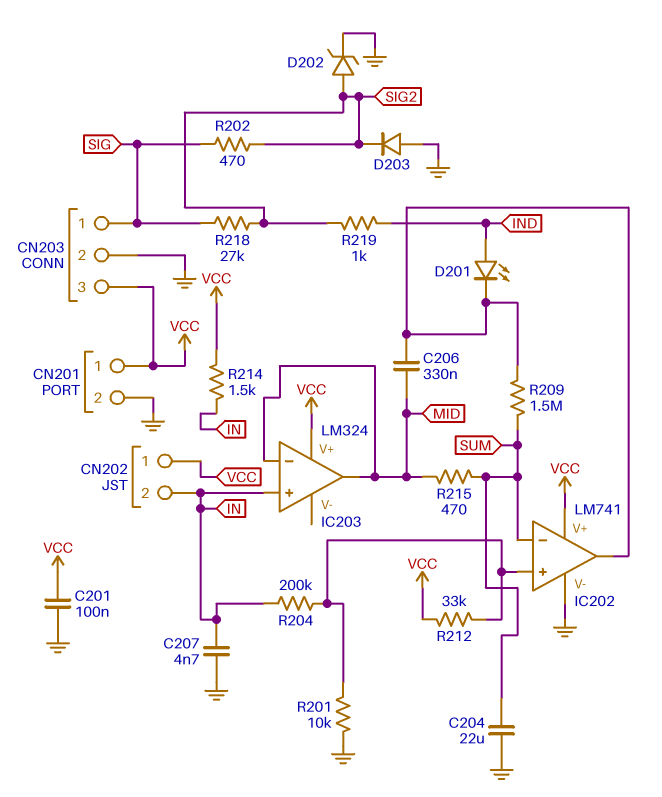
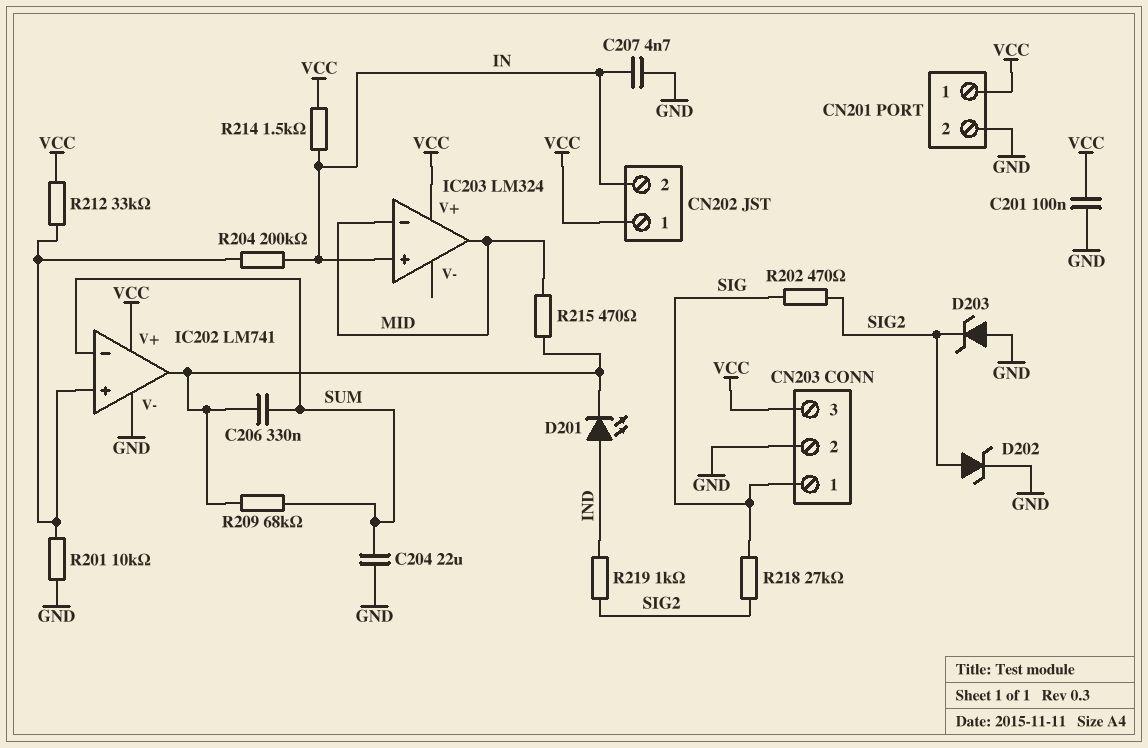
C206: 330nF (IC202/out, MID) -> 330nF (IC202/out, SUM)
D203: diode (A GND, K SIG2) -> zener (A GND, K SIG2)
R209: 1.5M (IC202/out, SUM) -> 68k (IC202/out, SUM)
R215: 470 (MID, SUM) -> 470 (IC202/out, MID)

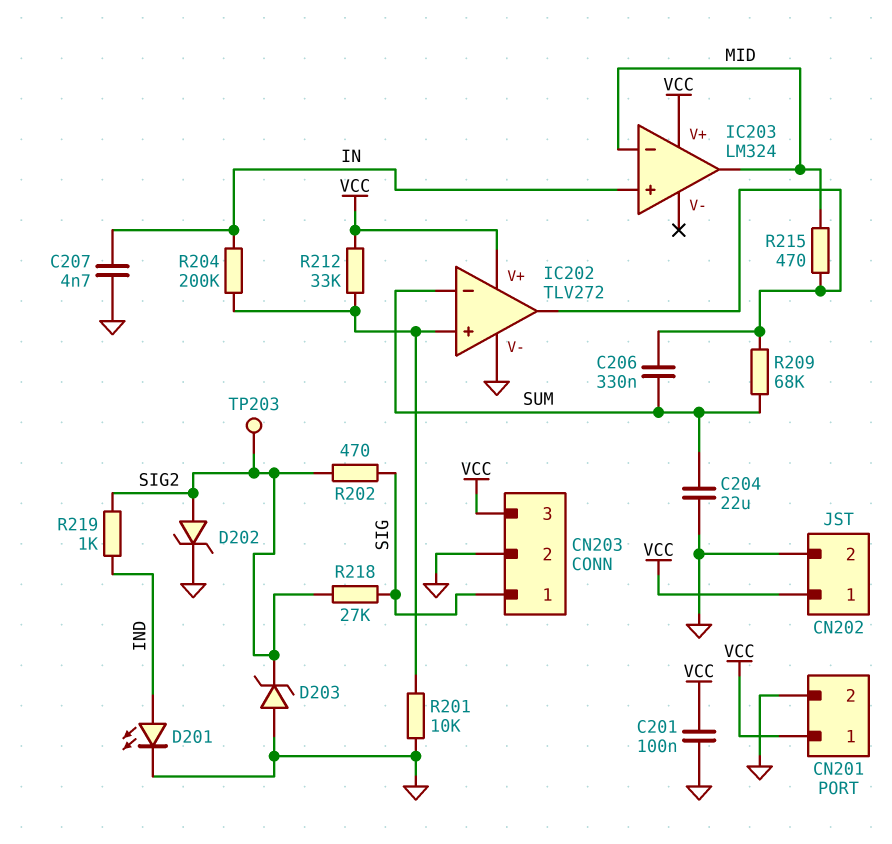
CN202 pin 2: IN -> GND
D201: LED (A IND, K IC202/out) -> LED (A IND, K GND)
IC202: LM741 -> TLV272
R214: 1.5k (IN, VCC) -> none
TP203: none -> test point (SIG2)

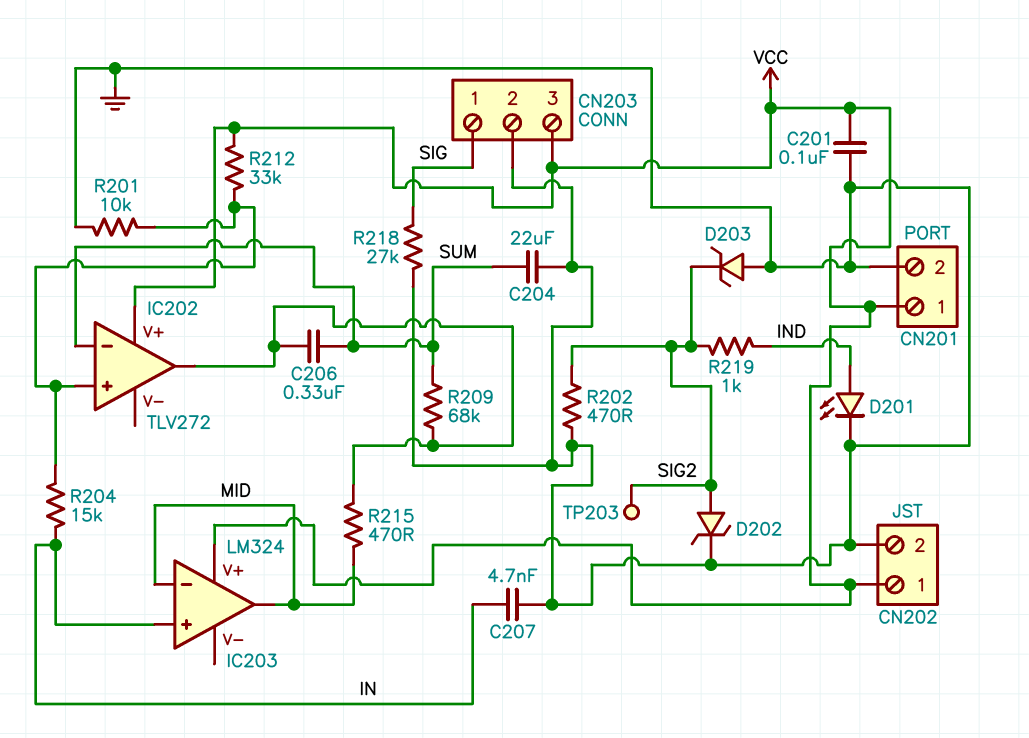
IC202 pin V-: GND -> none
R202: 470 (SIG, SIG2) -> 470 (GND, SIG2)
R204: 200k (IC202/in+, IN) -> 15k (IC202/in+, IN)
R218: 27k (SIG, SIG2) -> 27k (GND, SIG)

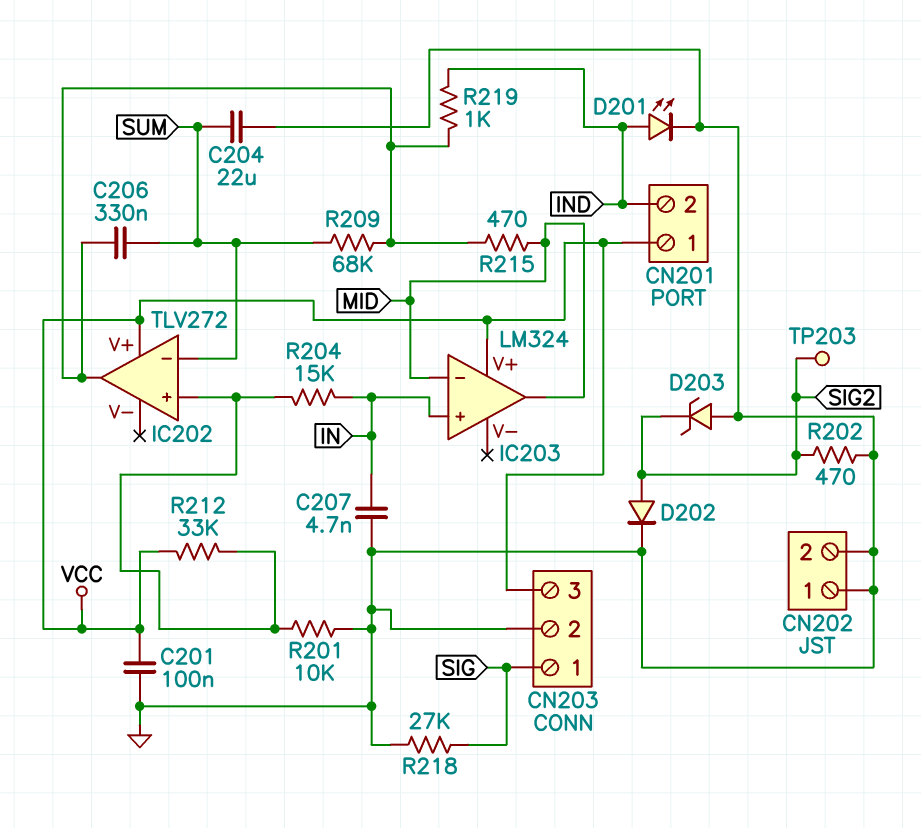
CN201 pin 2: GND -> IND
CN202 pin 1: VCC -> GND
D202: zener (A SIG2, K GND) -> diode (A SIG2, K GND)
R219: 1k (IND, SIG2) -> 1k (IC202/out, IND)

